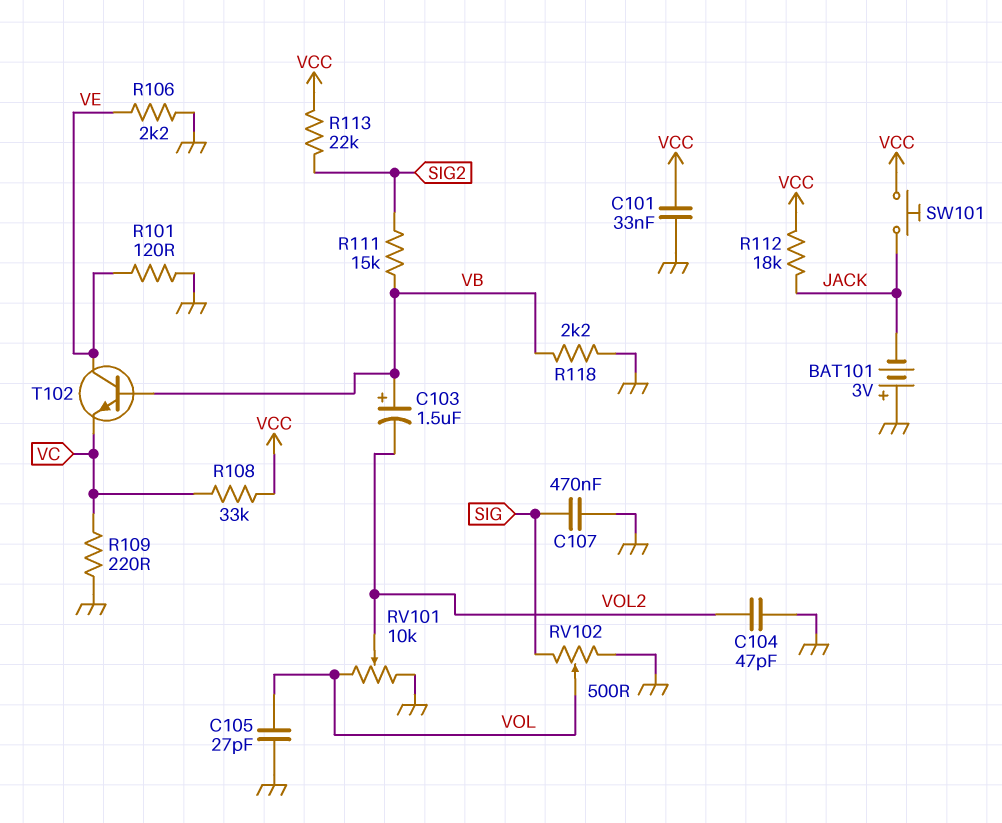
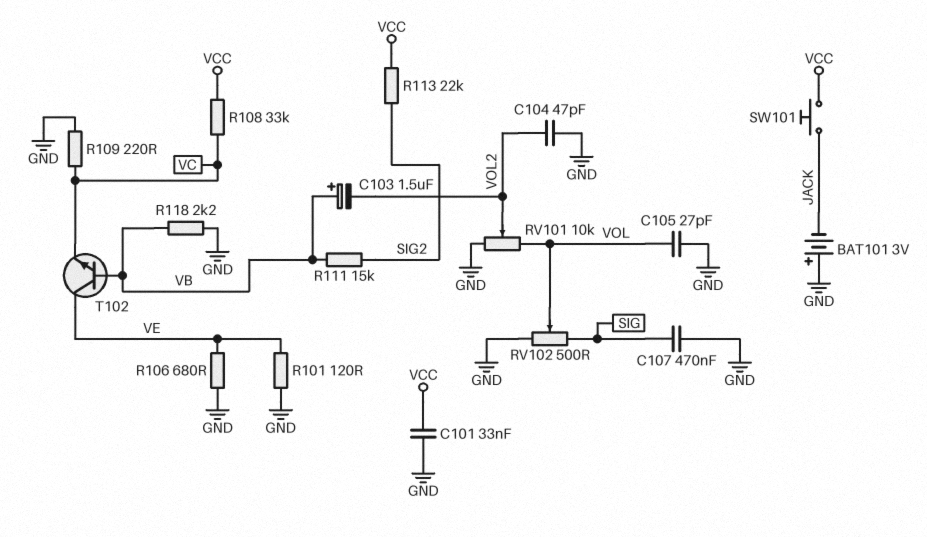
R106: 2.2k (GND, VE) -> 680 (GND, VE)
R112: 18k (JACK, VCC) -> none

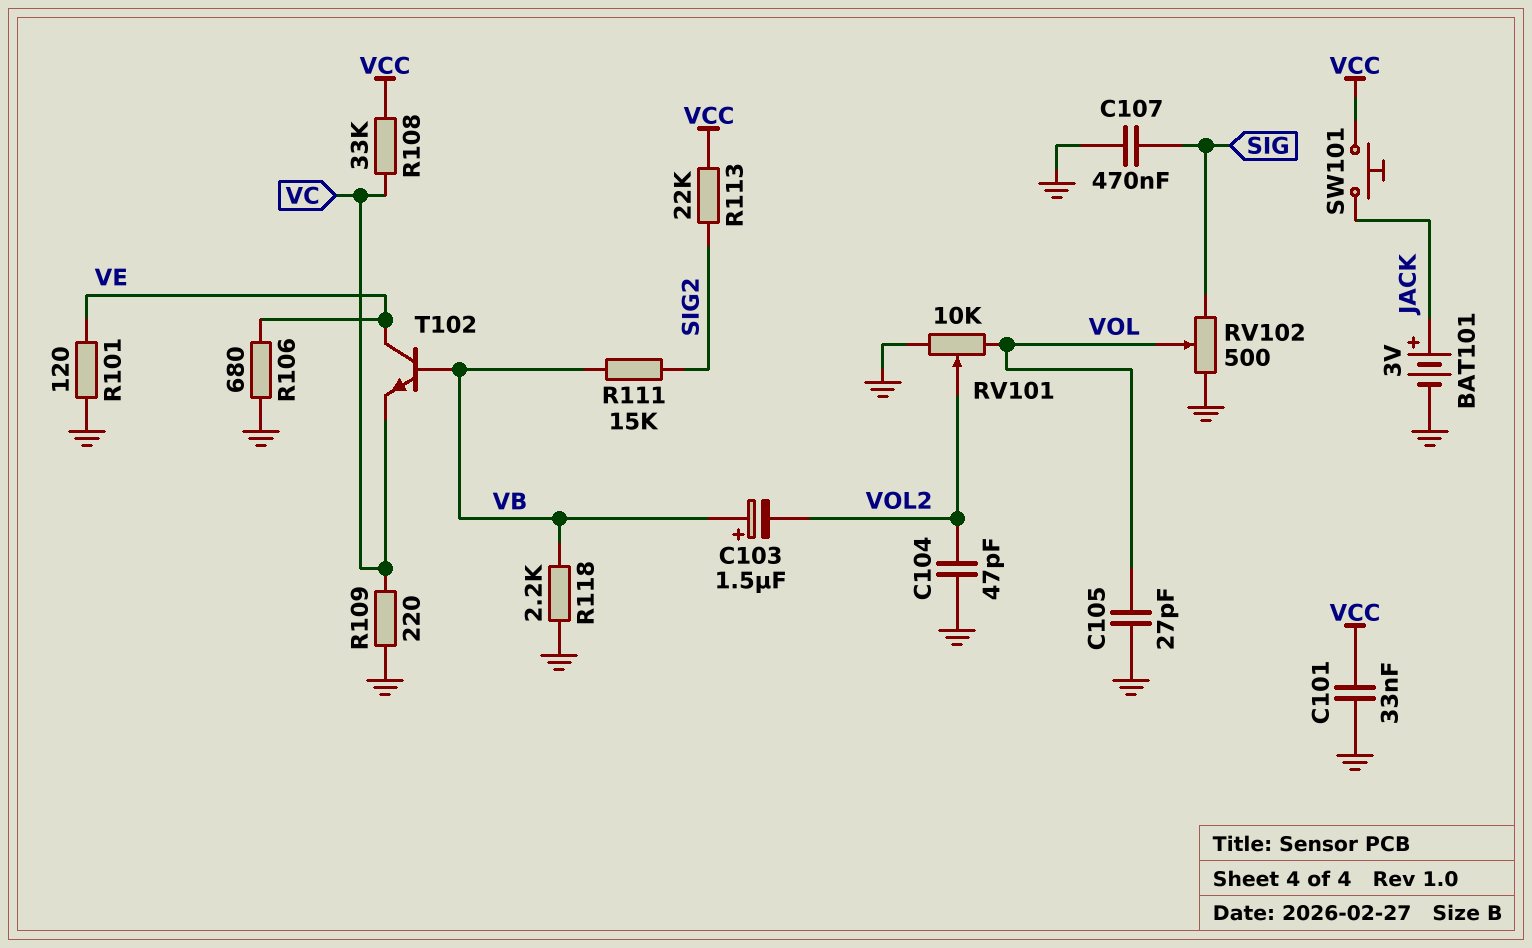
BAT101: 3V (plus GND, minus JACK) -> 3V (plus JACK, minus GND)

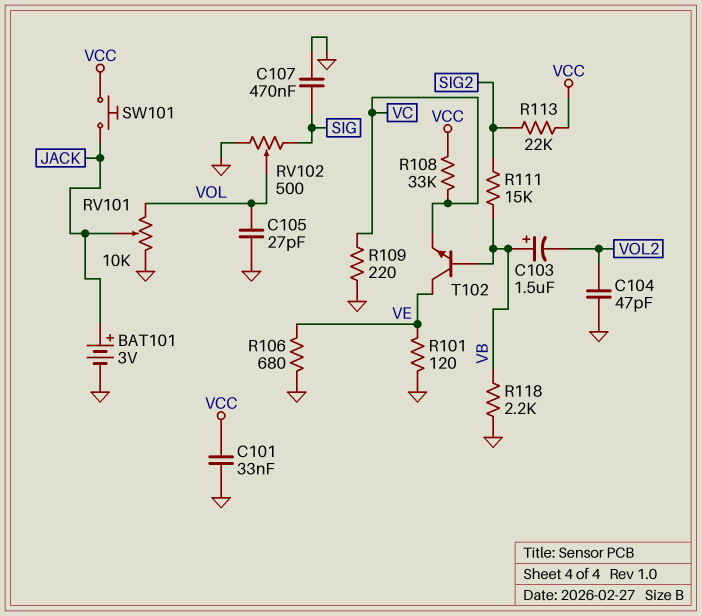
RV101: 10k (GND, VOL, wiper VOL2) -> 10k (GND, VOL, wiper JACK)

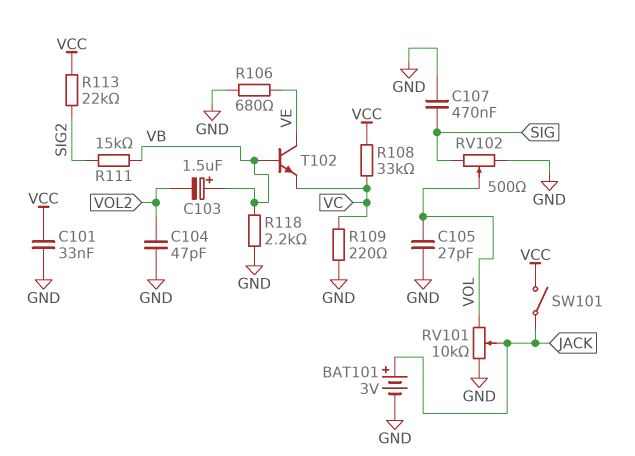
R101: 120 (GND, VE) -> none
SW101: button (JACK, VCC) -> switch (JACK, VCC)

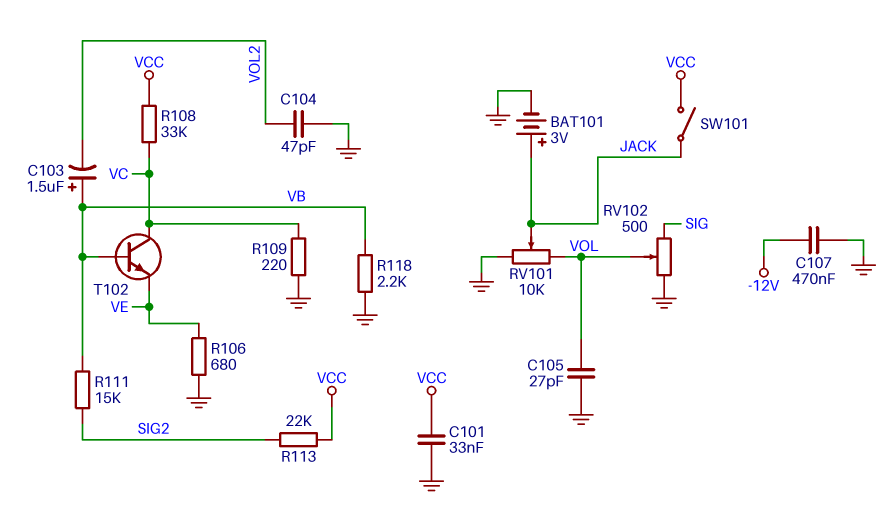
C107: 470nF (GND, SIG) -> 470nF (-12V, GND)
T102: NPN (B VB, C VE, E VC) -> NPN (B VB, C VC, E VE)

